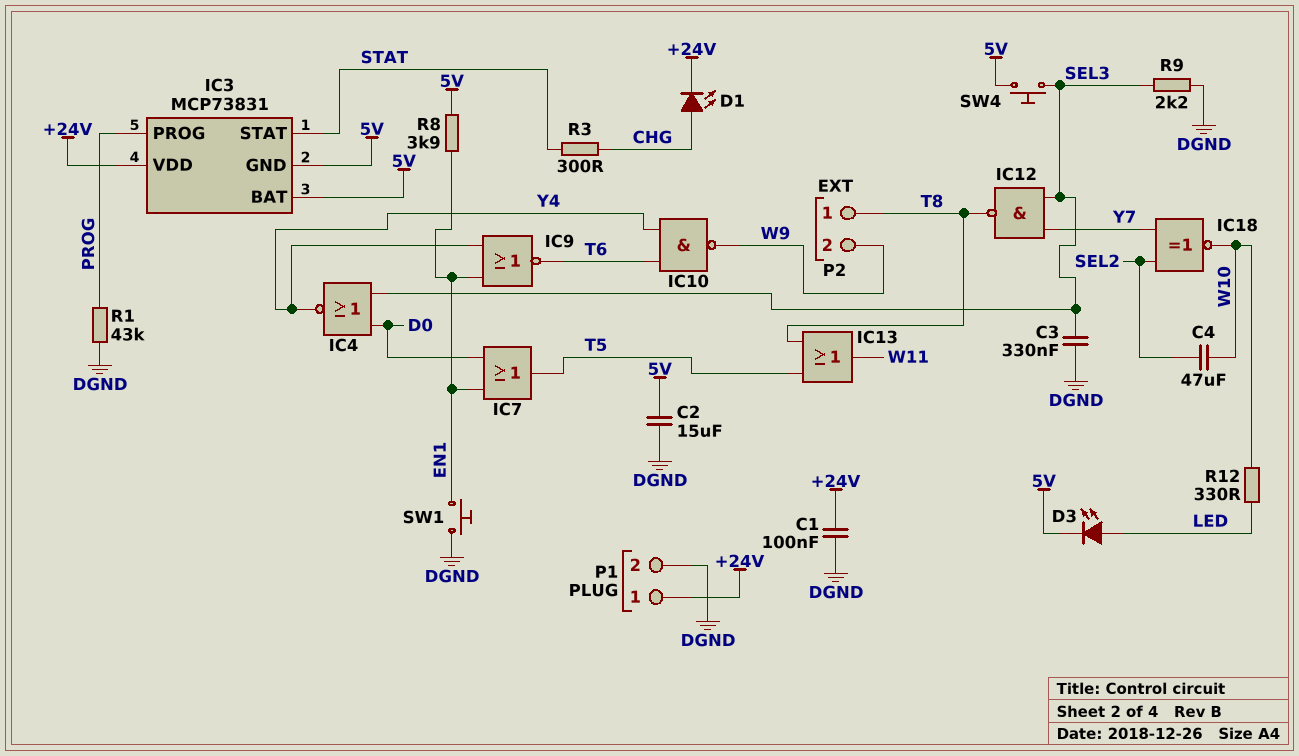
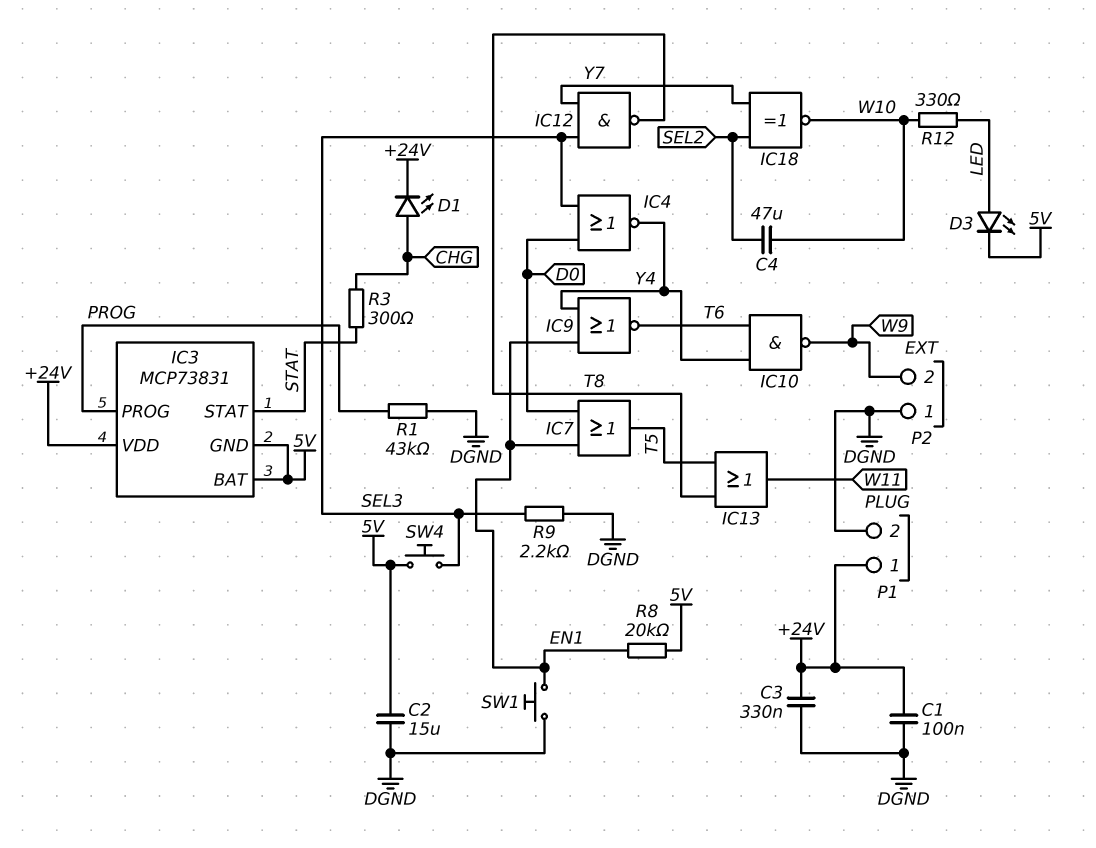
C3: 330nF (DGND, SEL3) -> 330nF (+24V, DGND)
P2 pin 1: T8 -> DGND
R8: 3.9k (5V, EN1) -> 20k (5V, EN1)

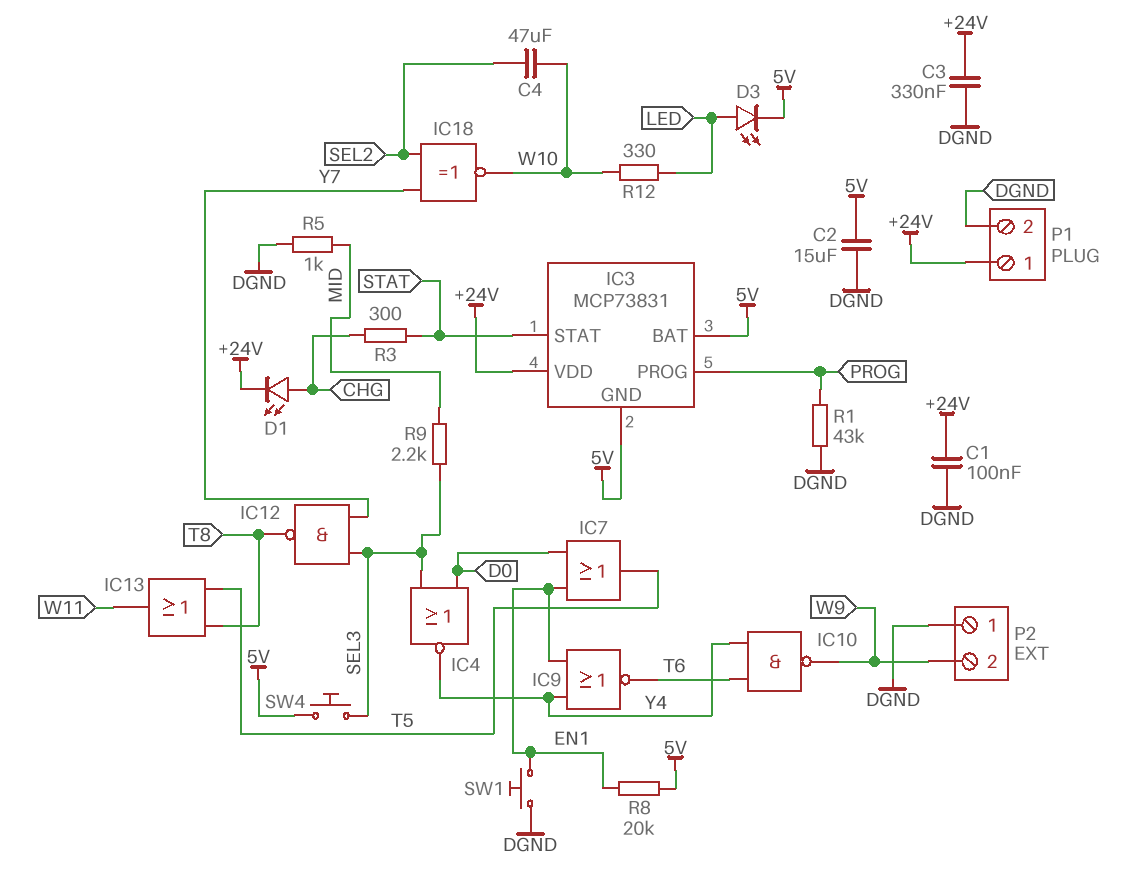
R5: none -> 1k (DGND, MID)
R9: 2.2k (DGND, SEL3) -> 2.2k (MID, SEL3)

